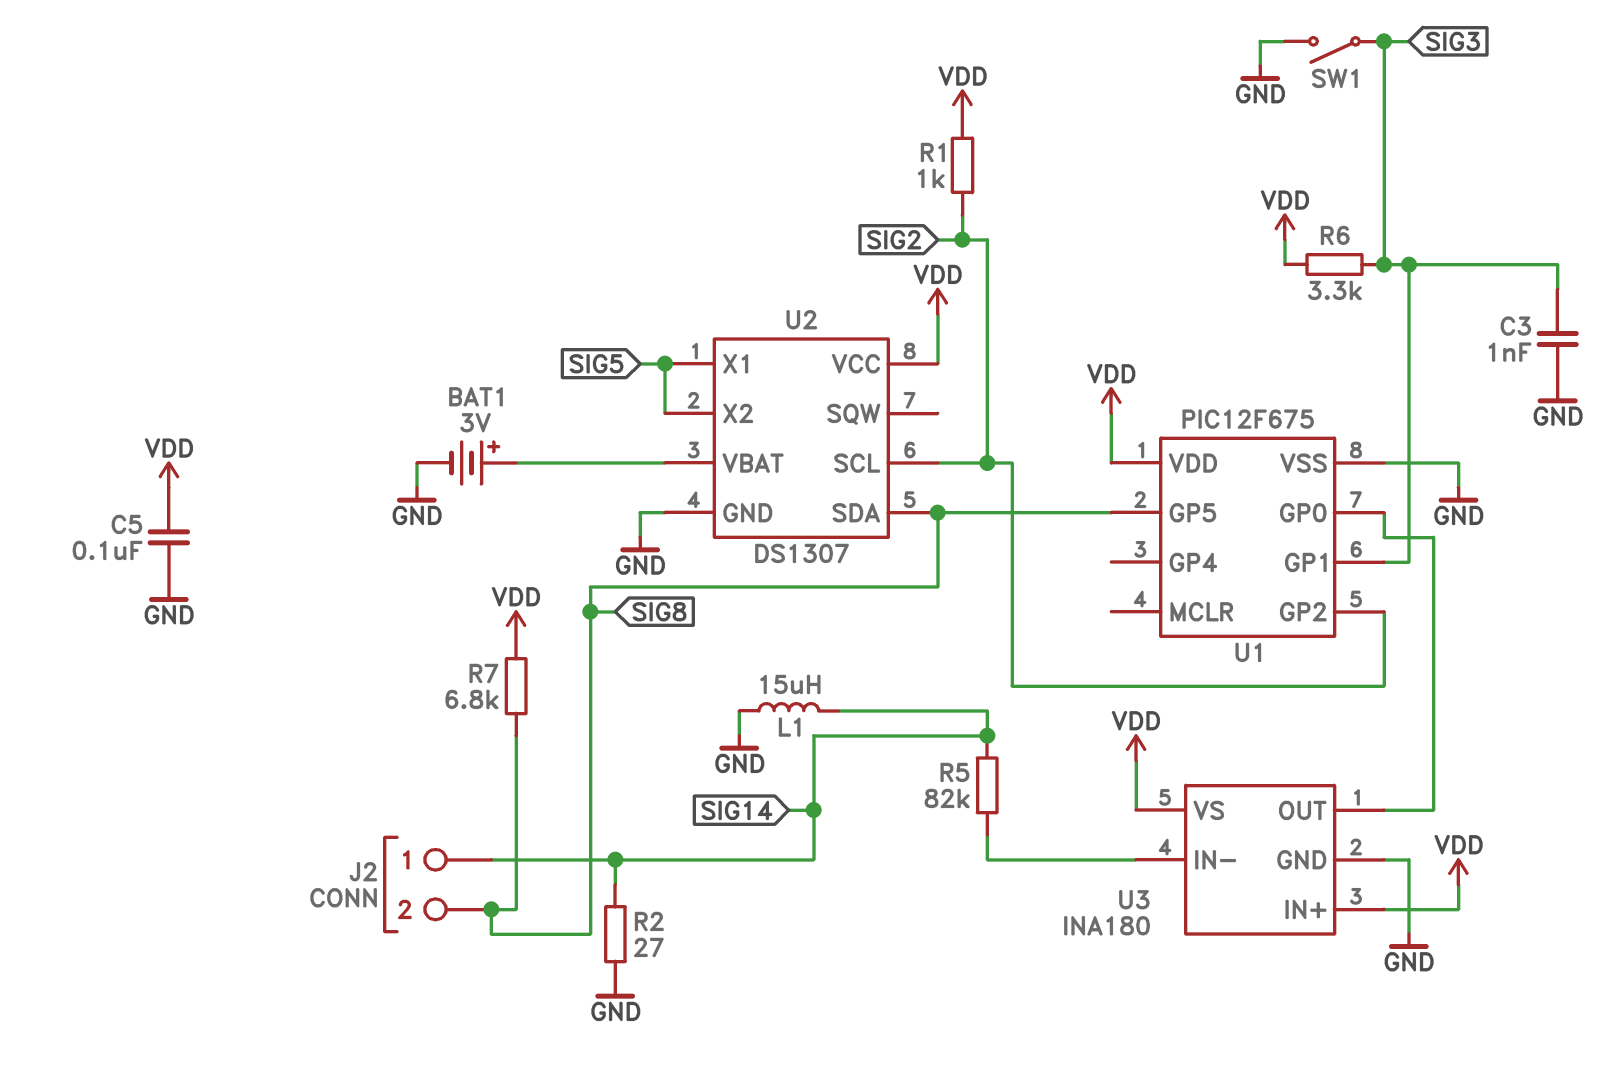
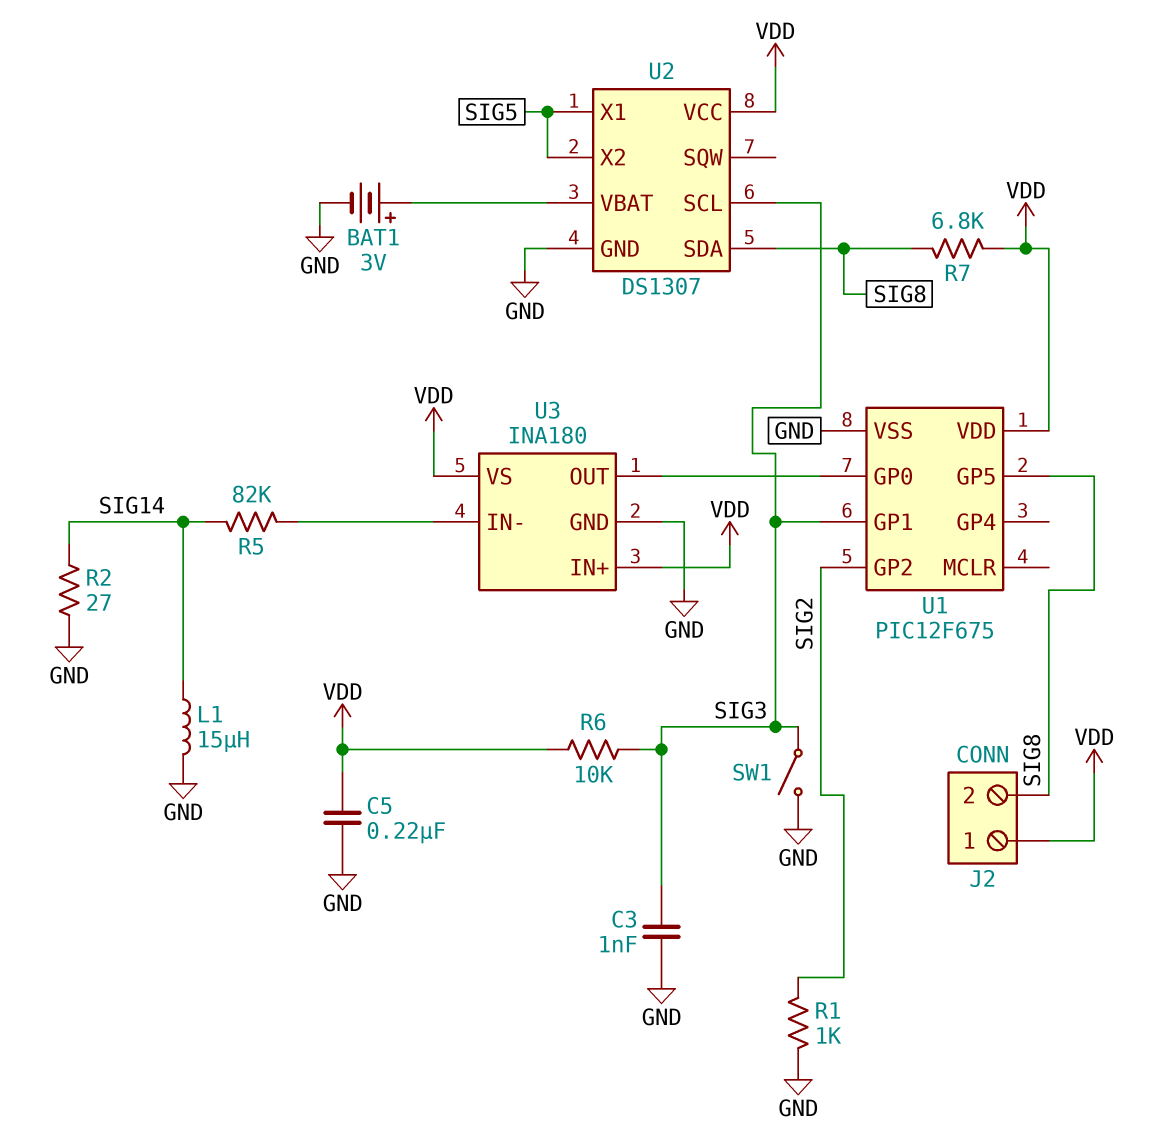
C5: 100nF (GND, VDD) -> 220nF (GND, VDD)
J2 pin 1: SIG14 -> VDD
R1: 1k (SIG2, VDD) -> 1k (GND, SIG2)
R6: 3.3k (SIG3, VDD) -> 10k (SIG3, VDD)
U2 pin SCL: SIG2 -> SIG3

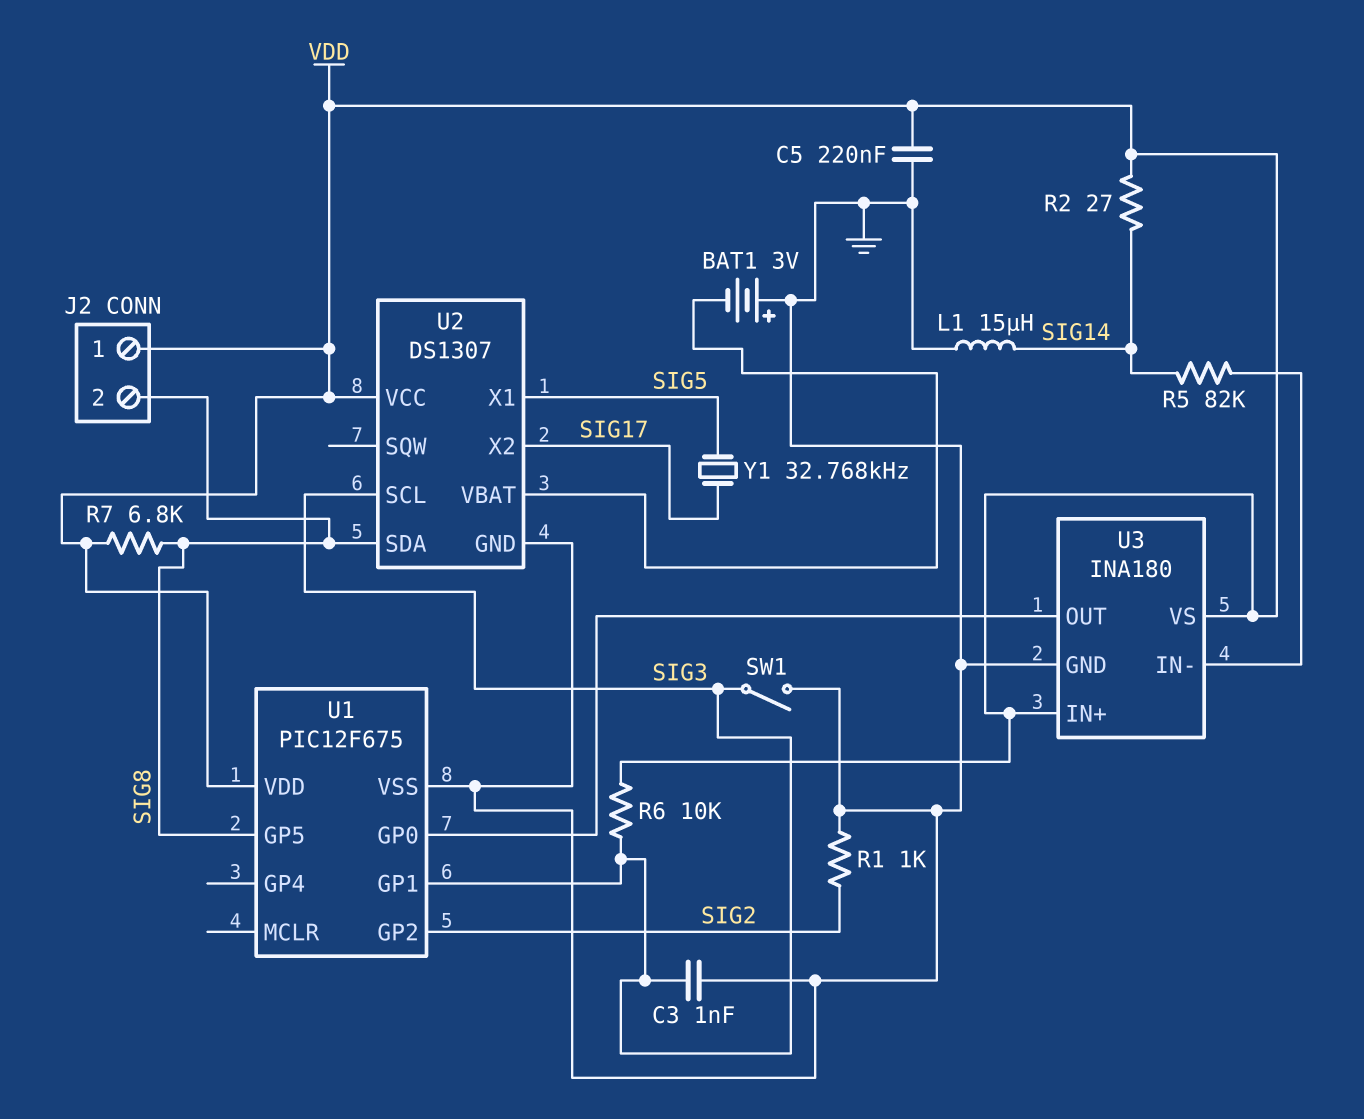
BAT1: 3V (plus U2/VBAT, minus GND) -> 3V (plus GND, minus U2/VBAT)
R2: 27 (GND, SIG14) -> 27 (SIG14, VDD)
U2 pin X2: SIG5 -> SIG17
Y1: none -> 32.768kHz (SIG5, SIG17)

